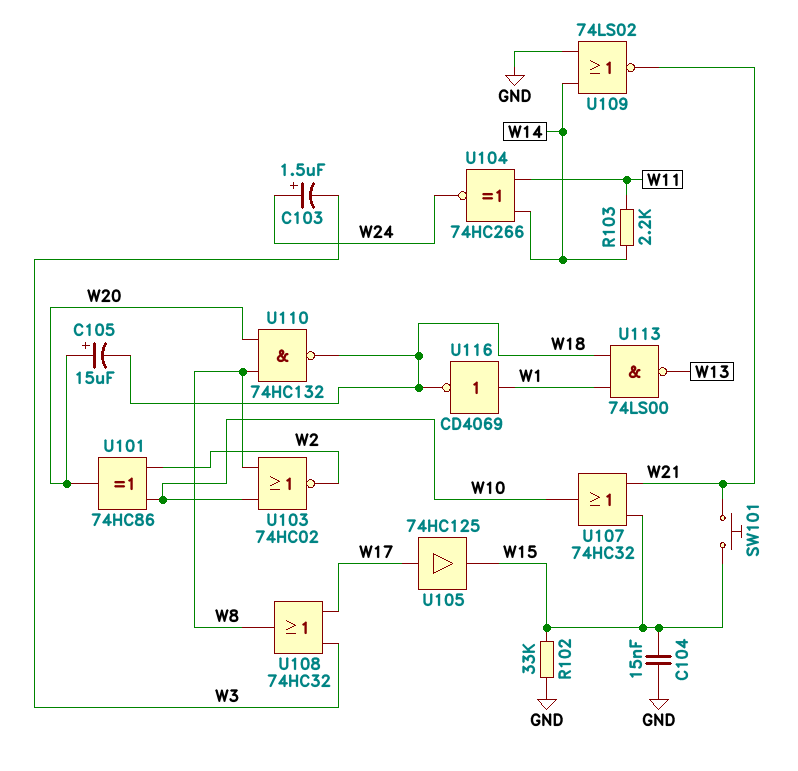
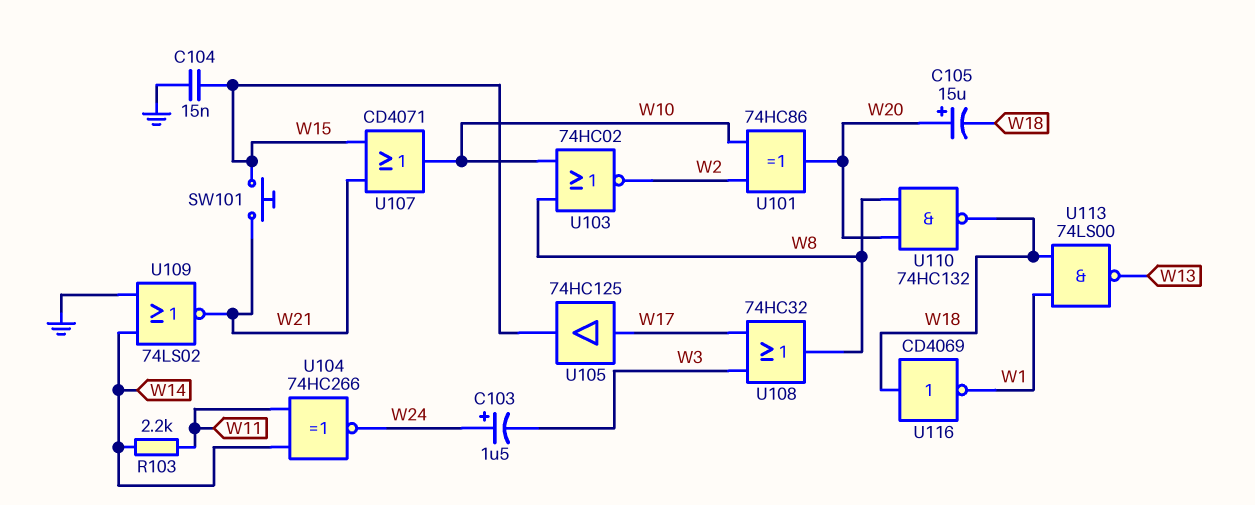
R102: 33k (GND, W15) -> none
U107: OR 74HC32 (in W15, in W21, out W10) -> OR CD4071 (in W15, in W21, out W10)
U116: NOT CD4069 (in W1, out W18) -> NOT CD4069 (in W18, out W1)

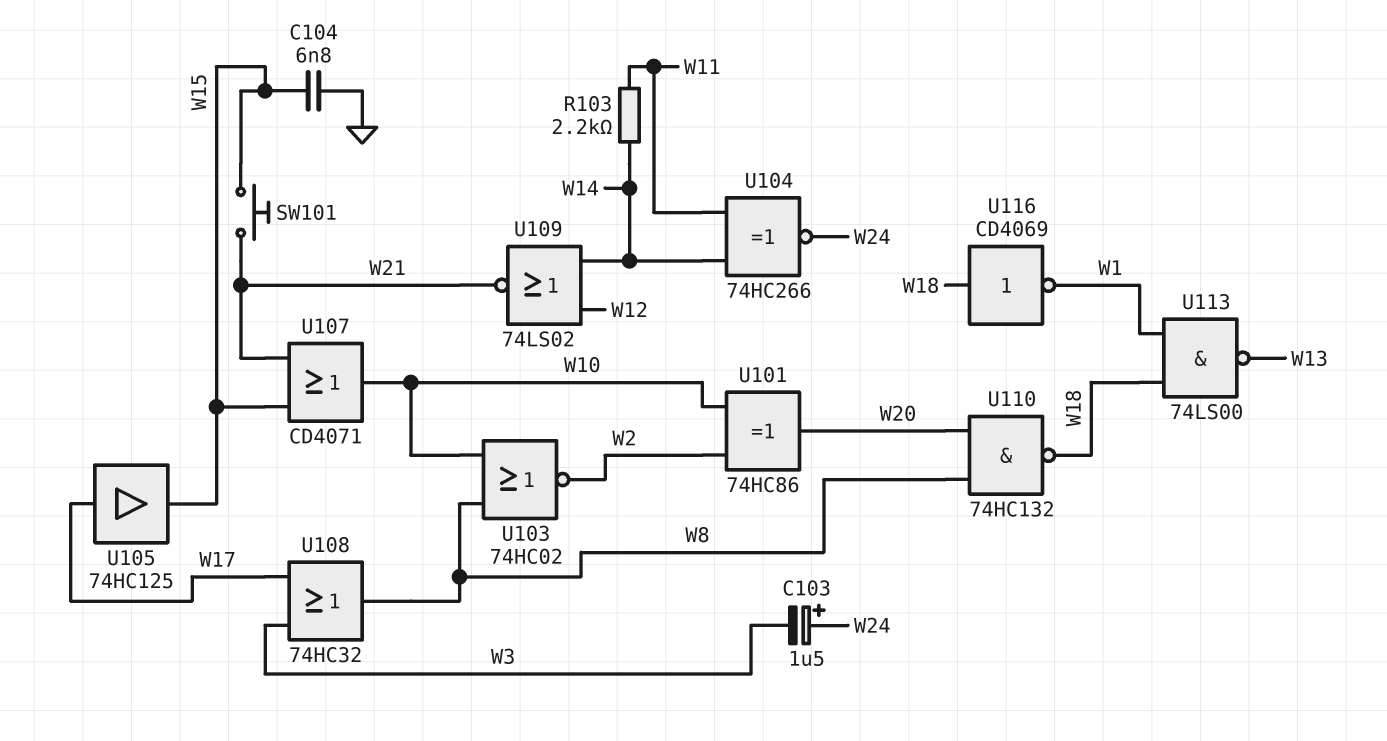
C104: 15nF (GND, W15) -> 6.8nF (GND, W15)
C105: 15uF (plus W20, minus W18) -> none
U109: NOR 74LS02 (in GND, in W14, out W21) -> NOR 74LS02 (in W12, in W14, out W21)

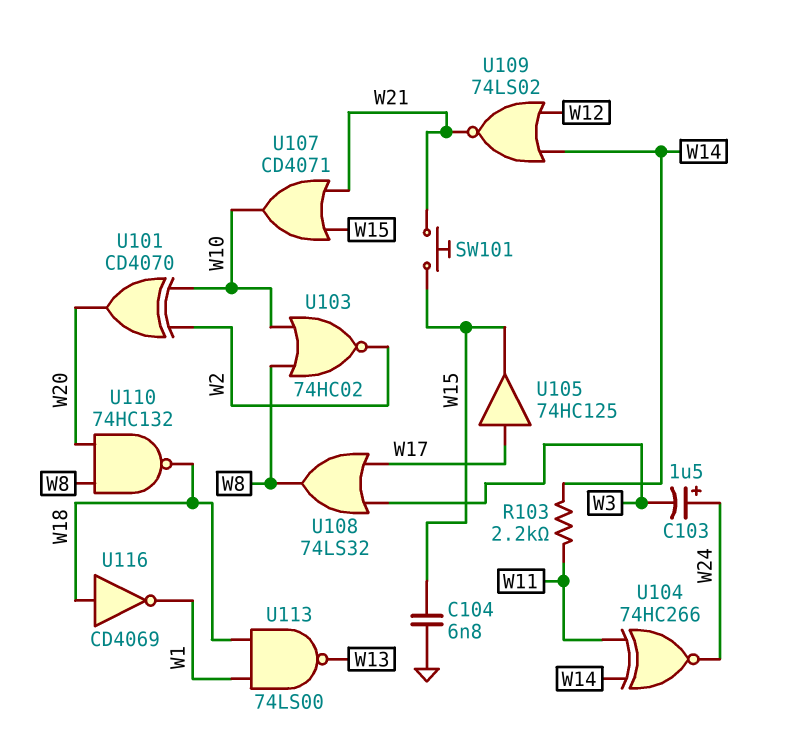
U101: XOR 74HC86 (in W2, in W10, out W20) -> XOR CD4070 (in W2, in W10, out W20)
U108: OR 74HC32 (in W3, in W17, out W8) -> OR 74LS32 (in W3, in W17, out W8)

